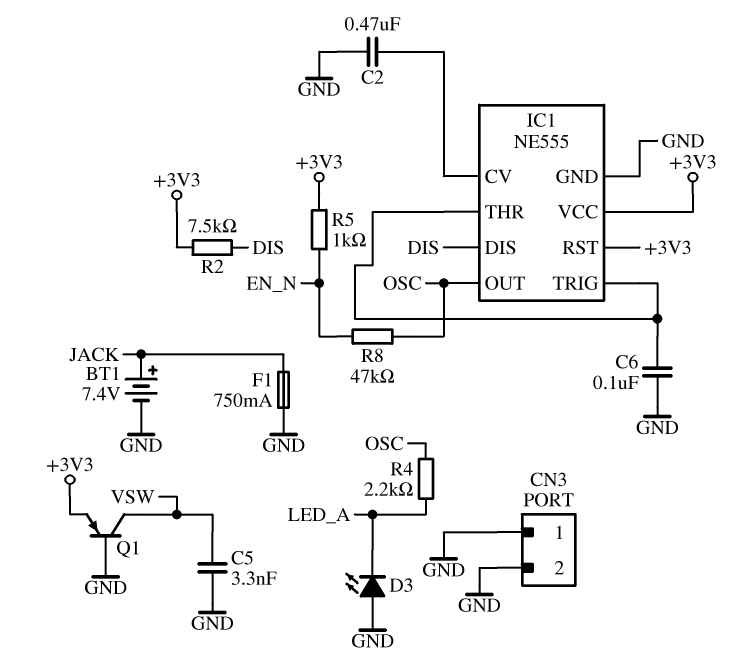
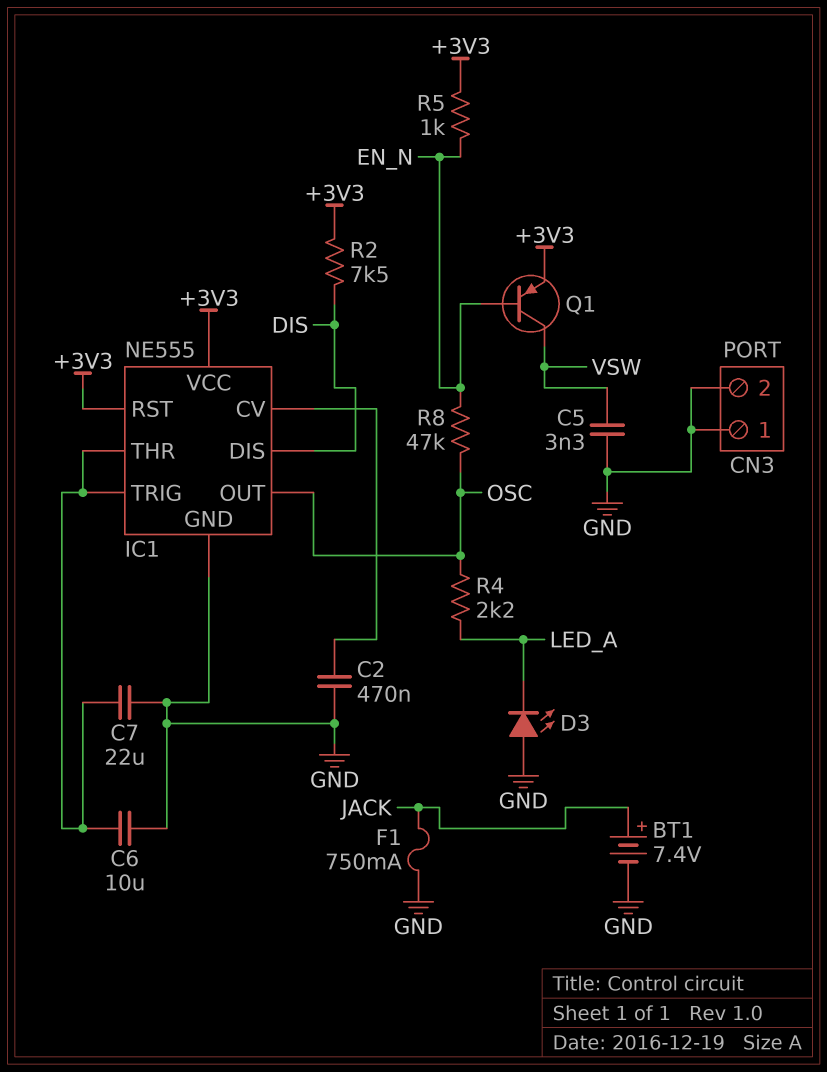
C6: 100nF (GND, IC1/THR) -> 10uF (GND, IC1/THR)
C7: none -> 22uF (GND, IC1/THR)
Q1: PNP (B GND, C VSW, E +3V3) -> PNP (B EN_N, C VSW, E +3V3)

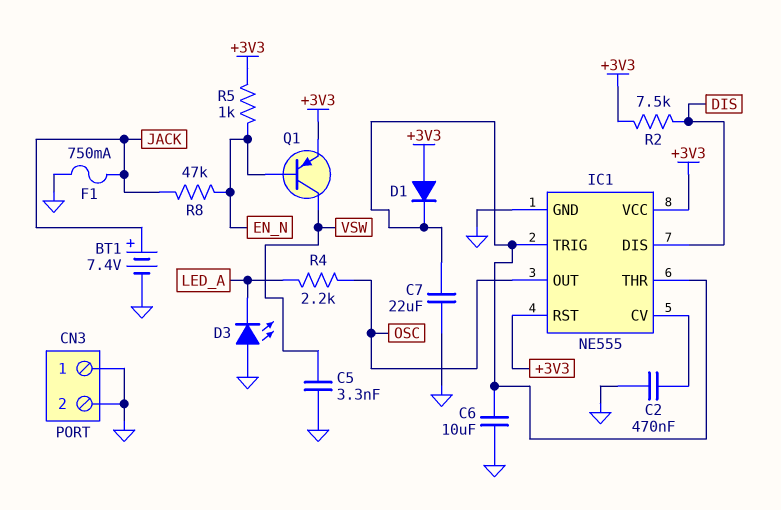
D1: none -> diode (A +3V3, K IC1/THR)
R8: 47k (EN_N, OSC) -> 47k (EN_N, JACK)

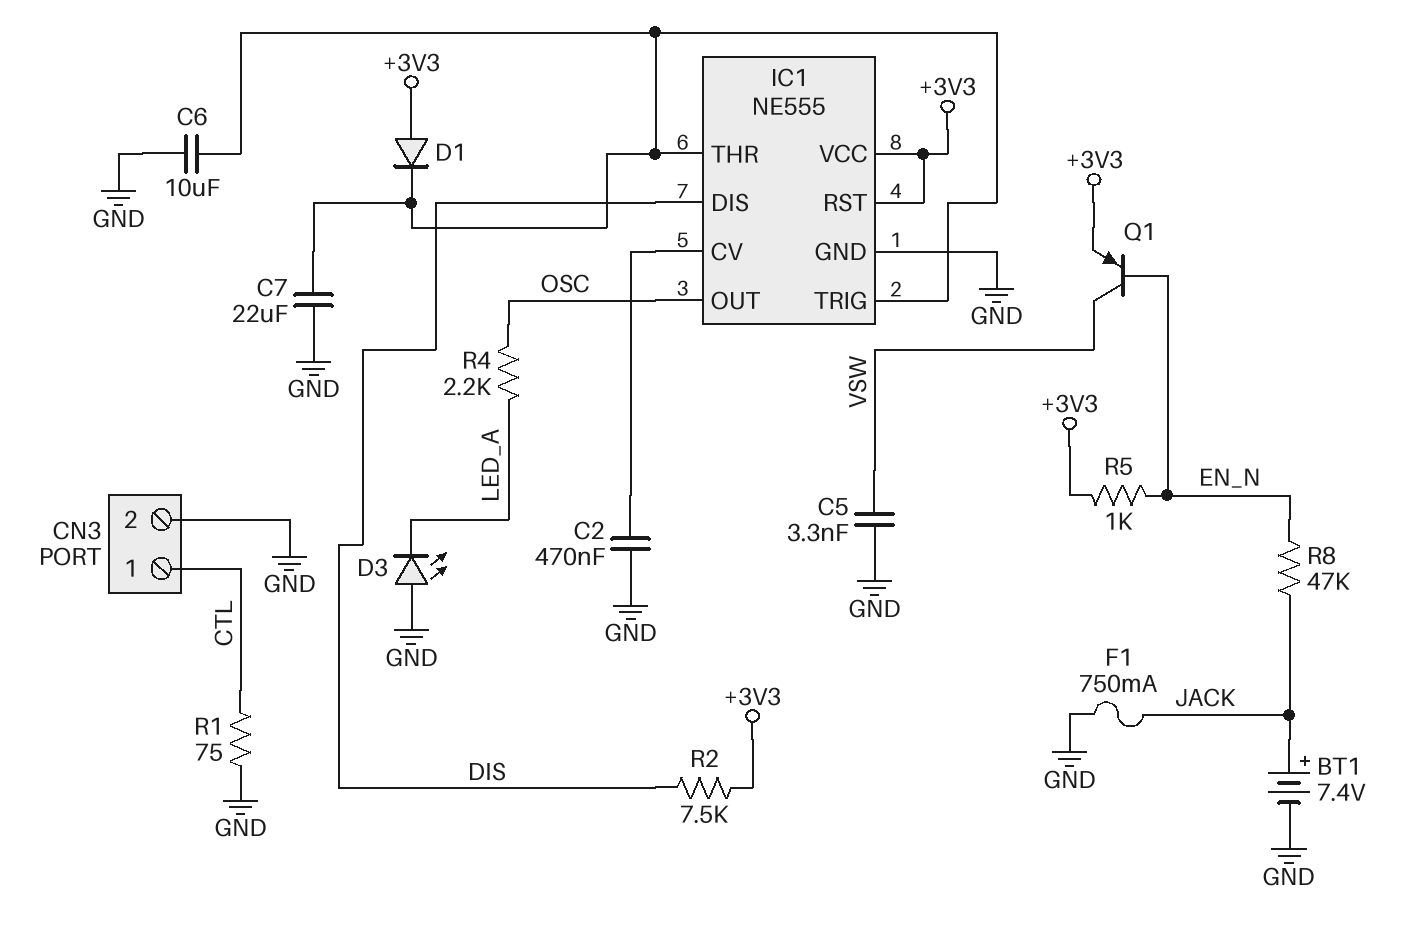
CN3 pin 1: GND -> CTL
R1: none -> 75 (CTL, GND)

